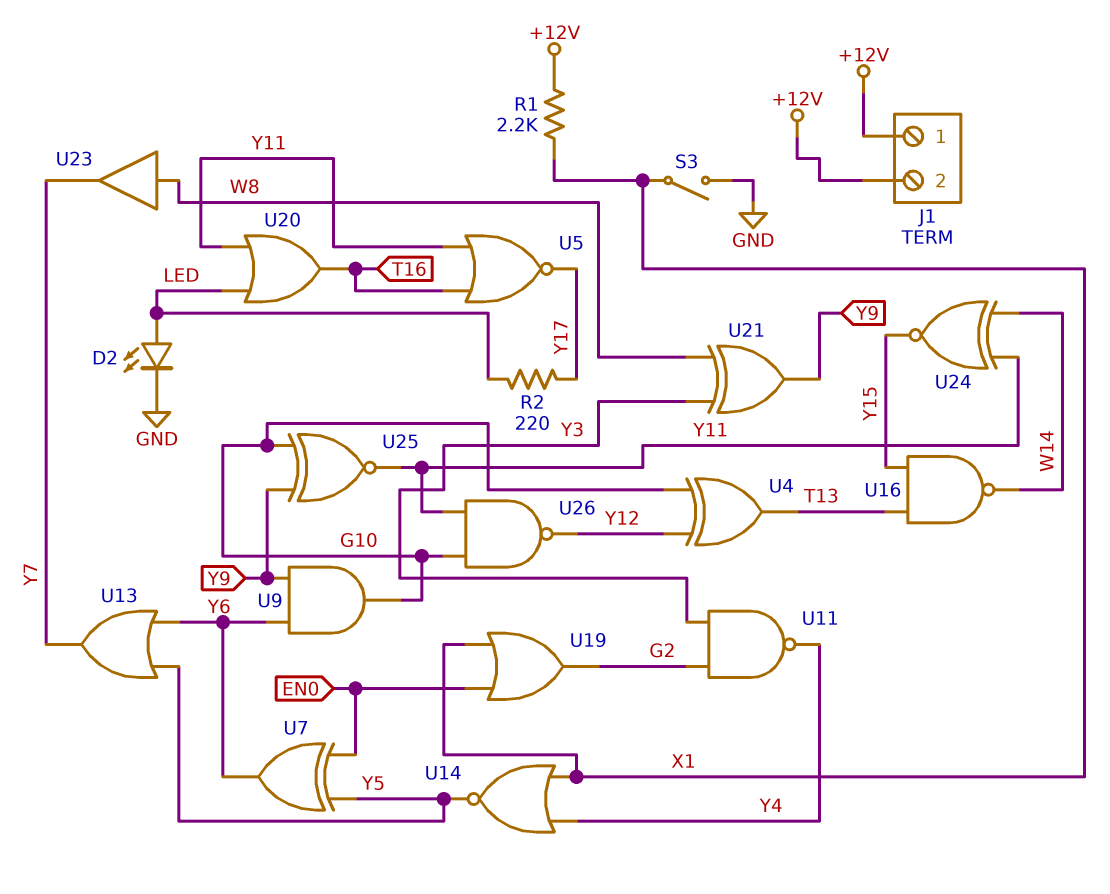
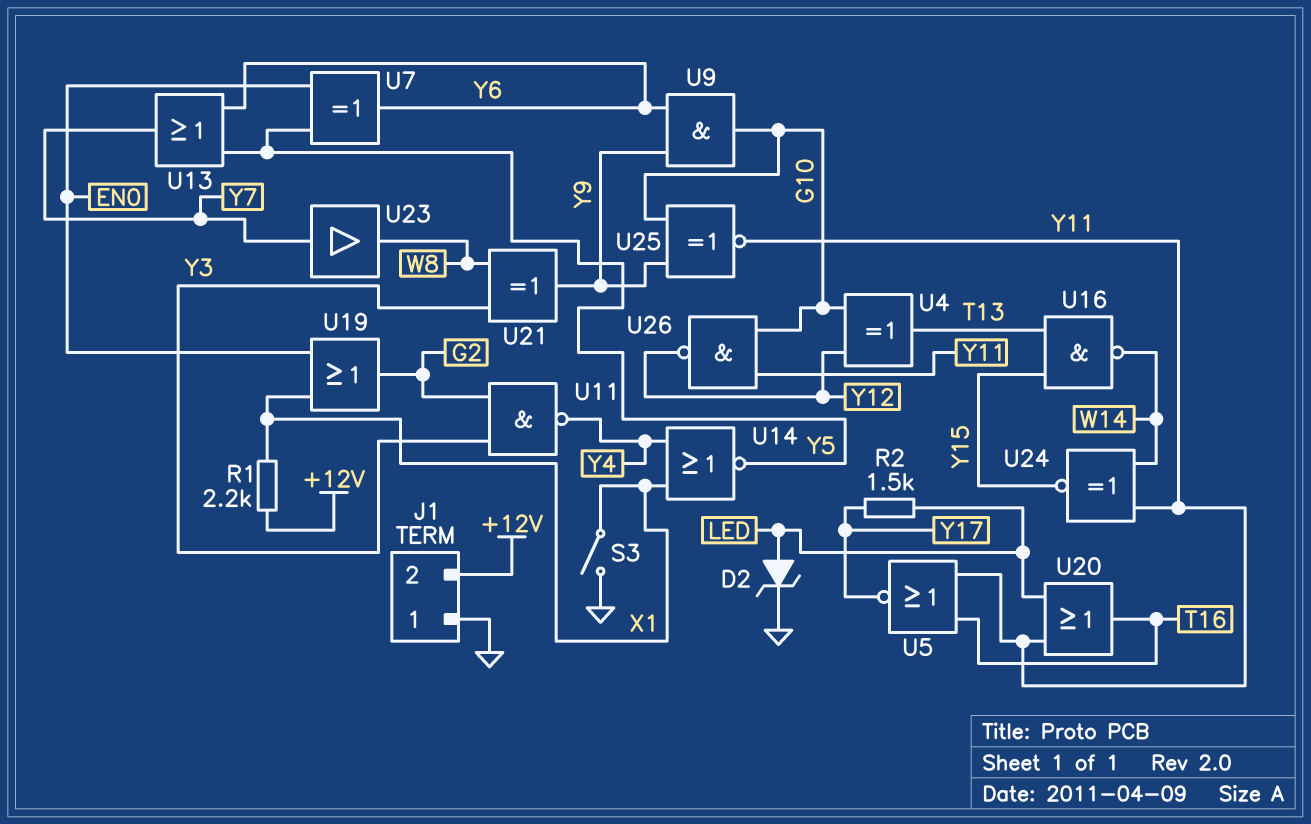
D2: LED (A LED, K GND) -> zener (A LED, K GND)
J1 pin 1: +12V -> GND
R2: 220 (LED, Y17) -> 1.5k (LED, Y17)
U23: buffer (in W8, out Y7) -> buffer (in Y7, out W8)

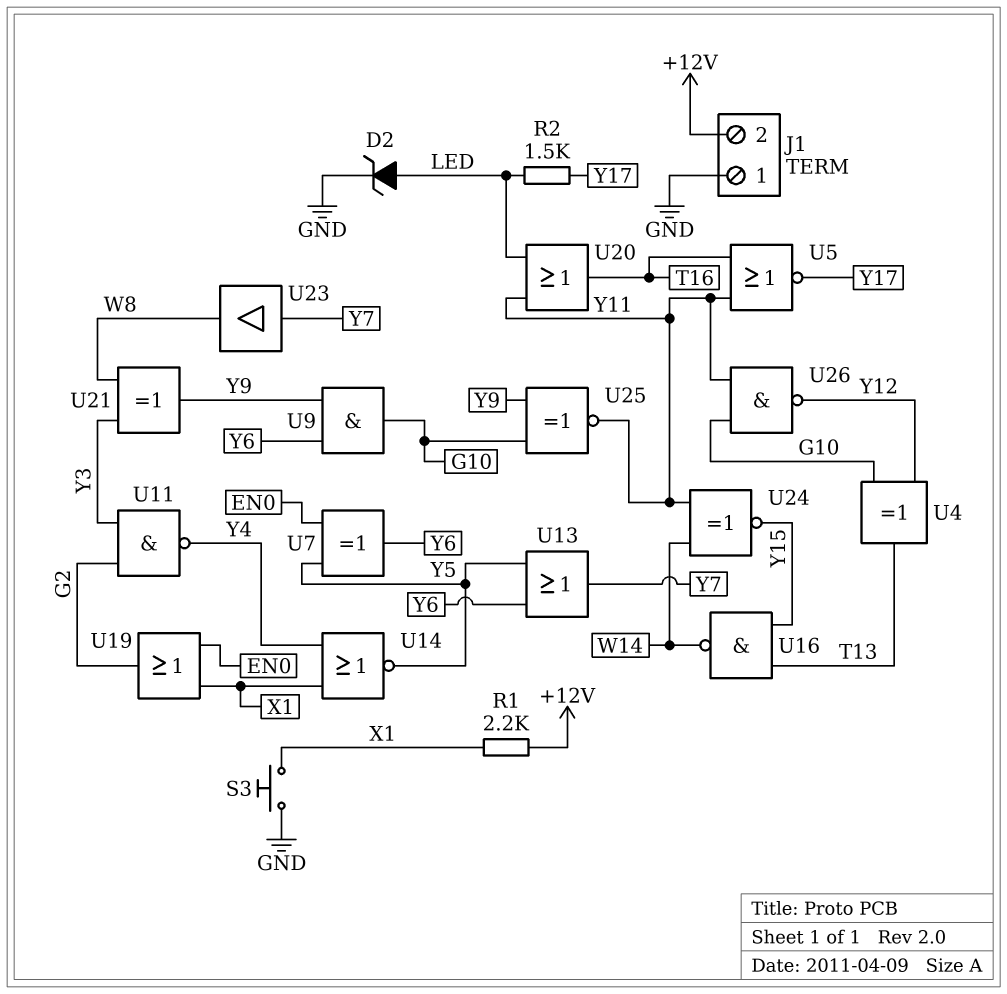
S3: switch (GND, X1) -> button (GND, X1)

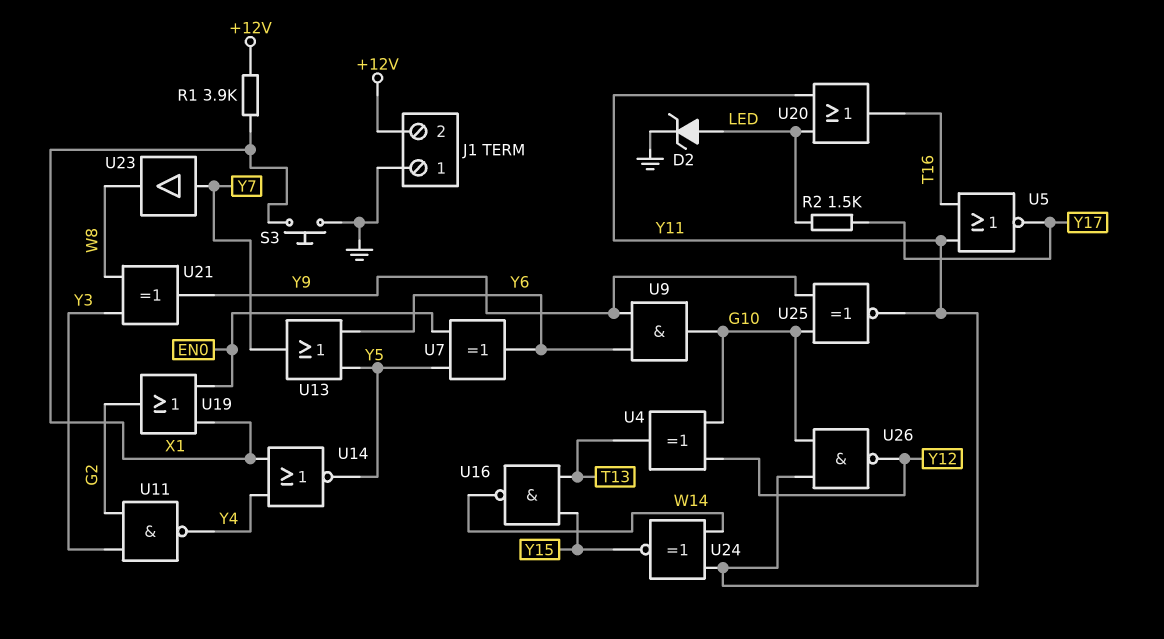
R1: 2.2k (+12V, X1) -> 3.9k (+12V, X1)

